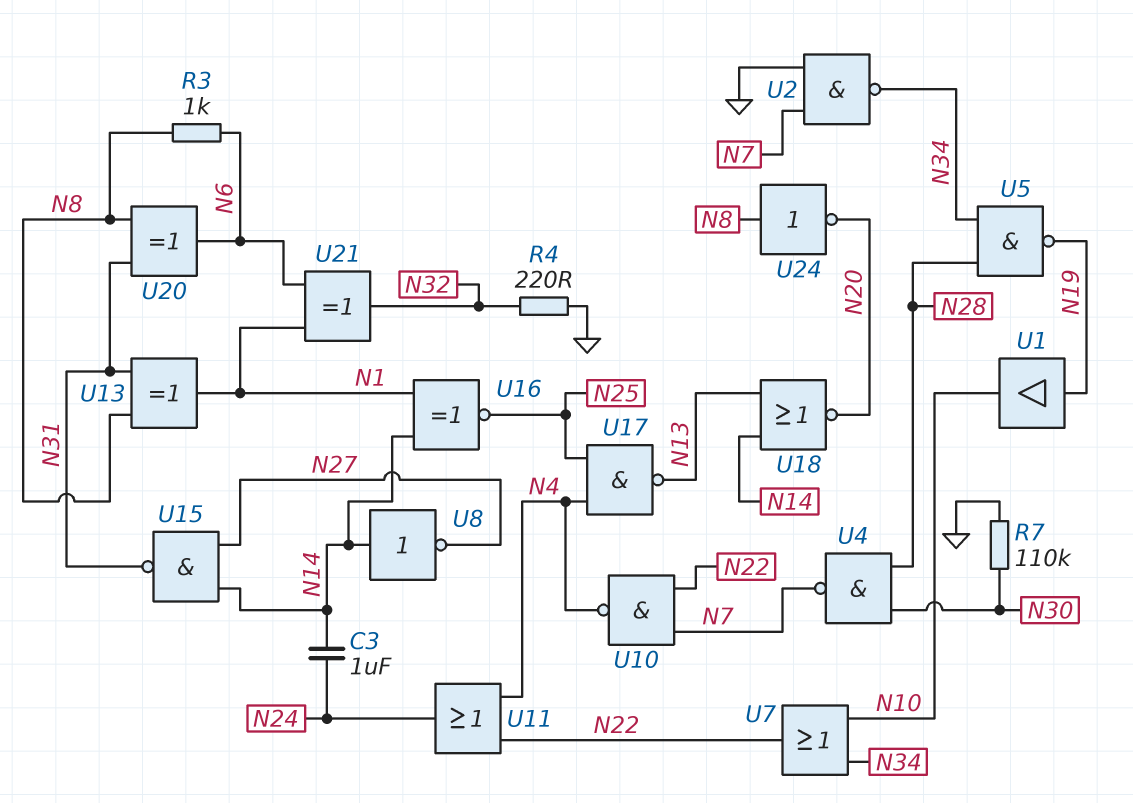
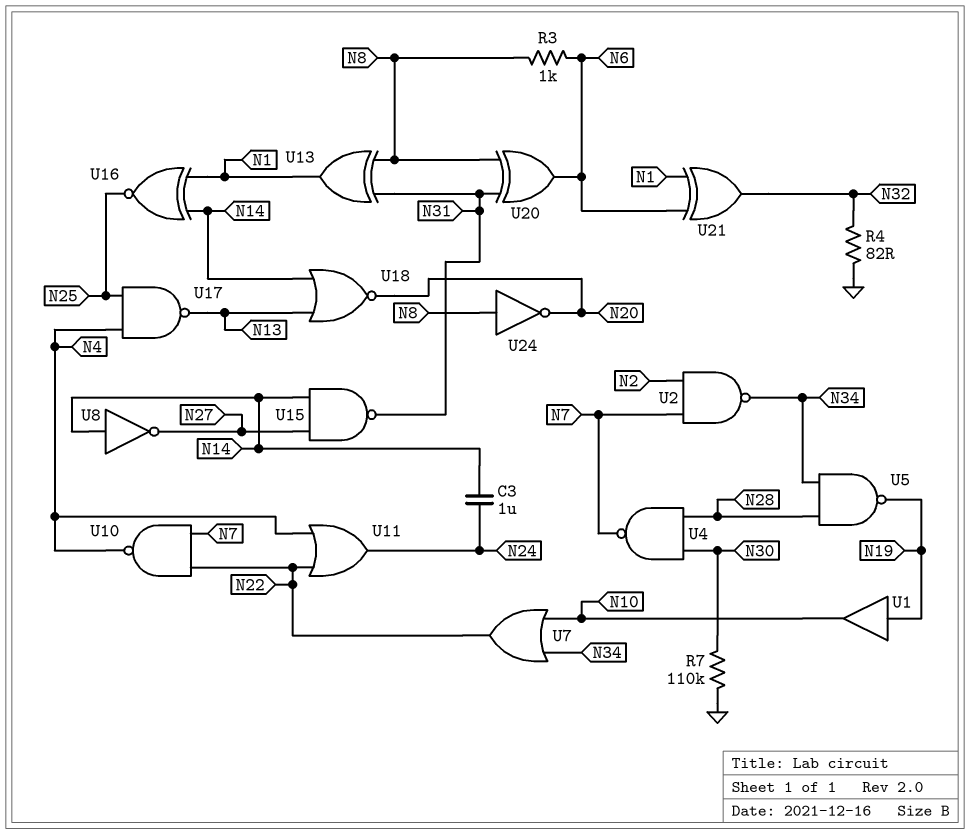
R4: 220 (GND, N32) -> 82 (GND, N32)
U2: NAND (in GND, in N7, out N34) -> NAND (in N2, in N7, out N34)

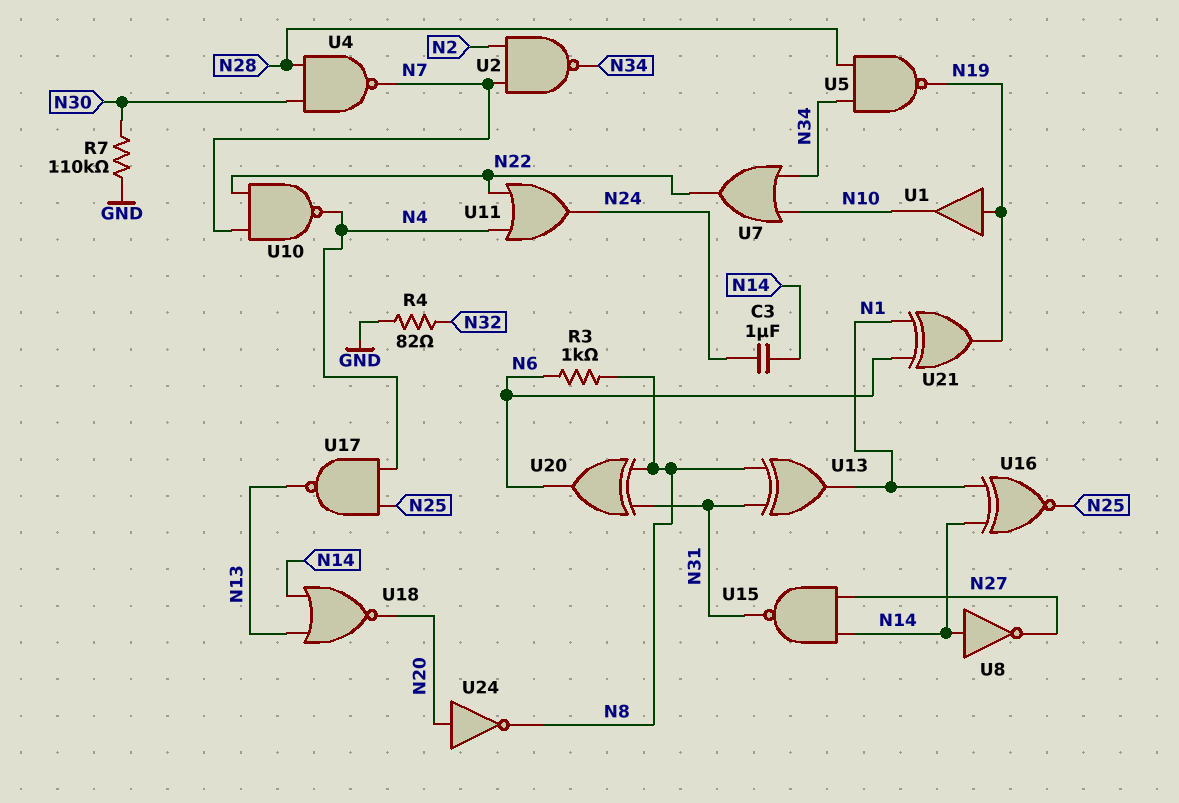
U21: XOR (in N1, in N6, out N32) -> XOR (in N1, in N6, out N19)
U24: NOT (in N8, out N20) -> NOT (in N20, out N8)

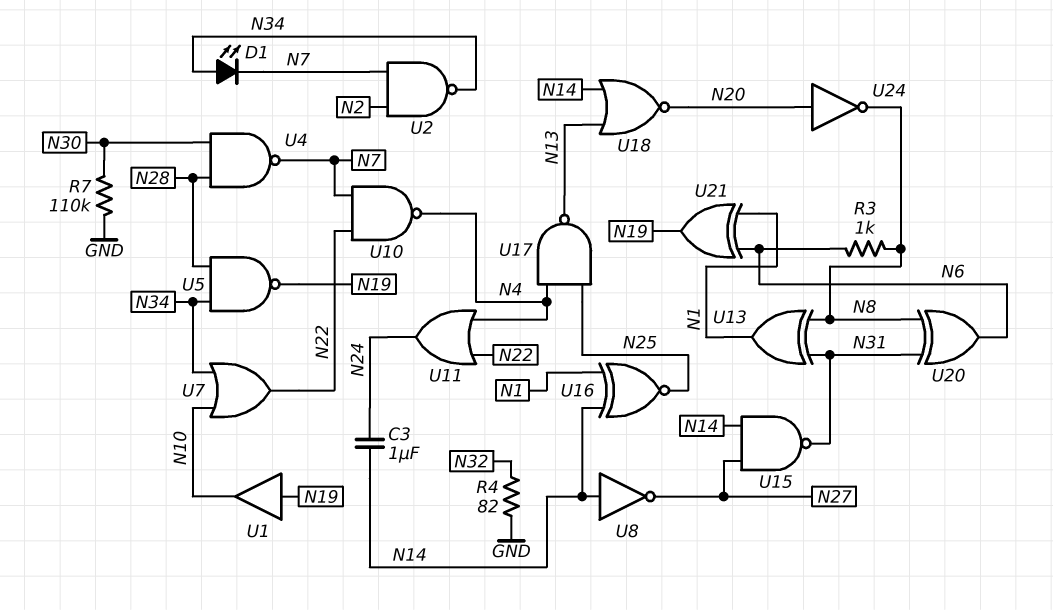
D1: none -> LED (A N34, K N7)

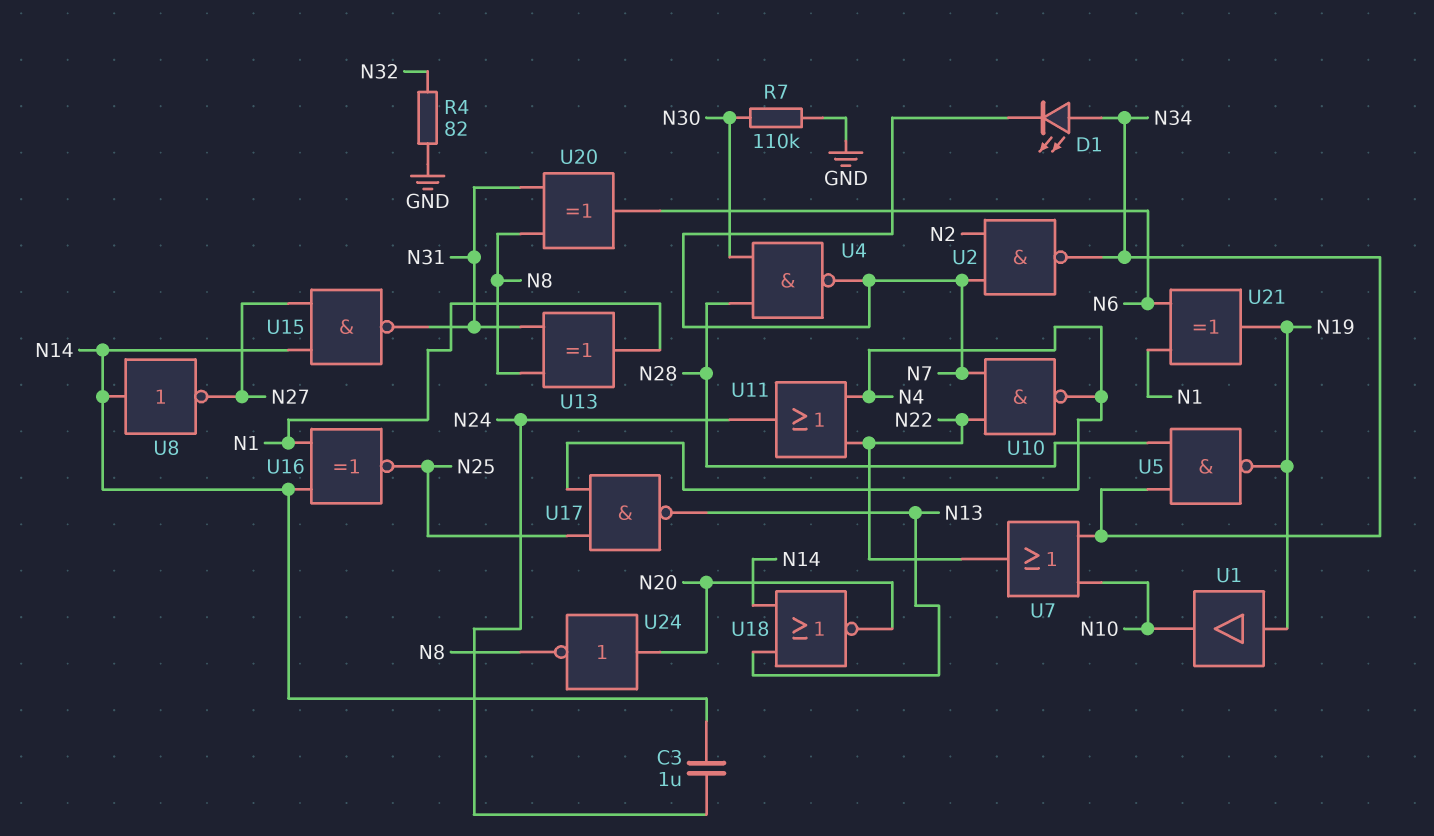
R3: 1k (N6, N8) -> none

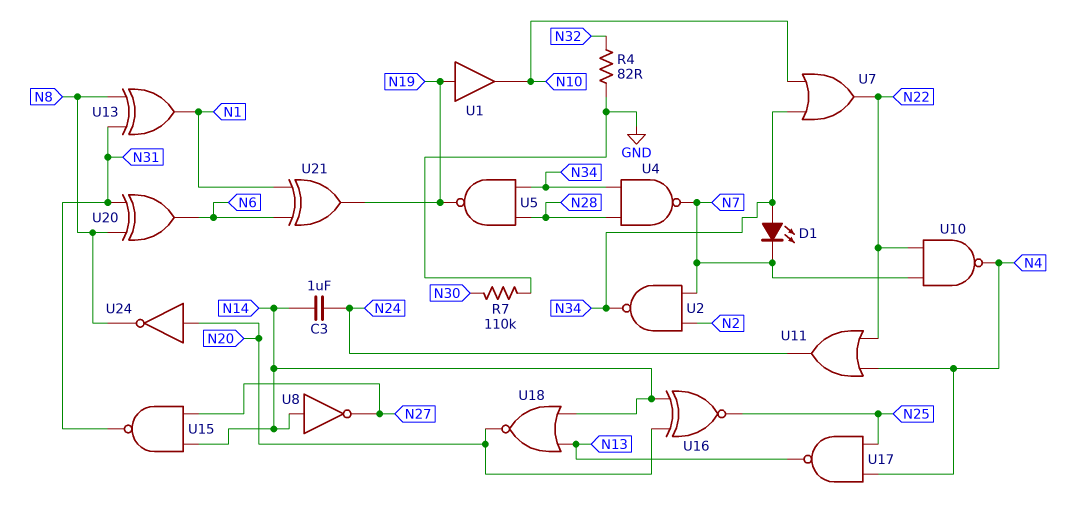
U4: NAND (in N28, in N30, out N7) -> NAND (in N28, in N34, out N7)
U16: XNOR (in N1, in N14, out N25) -> XNOR (in N14, in N20, out N25)

